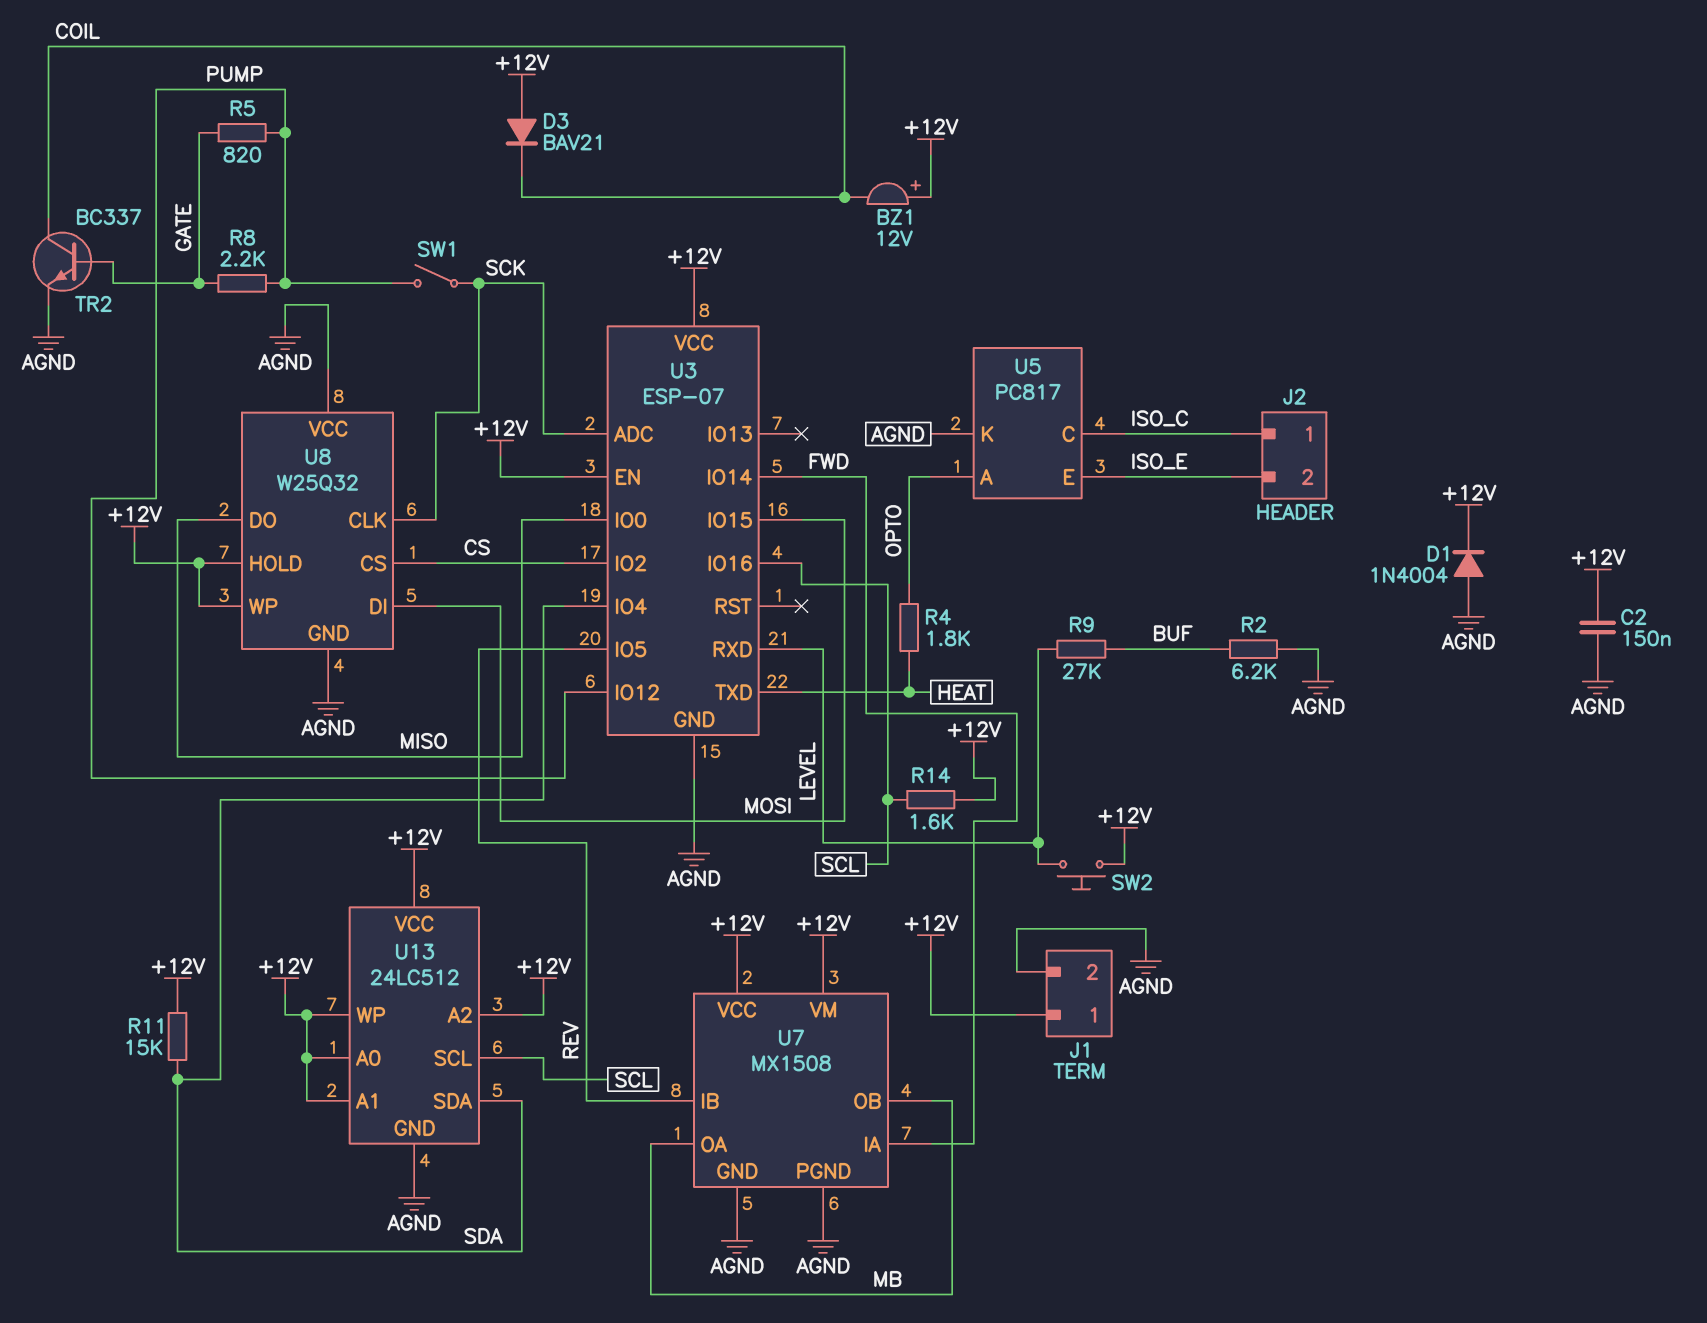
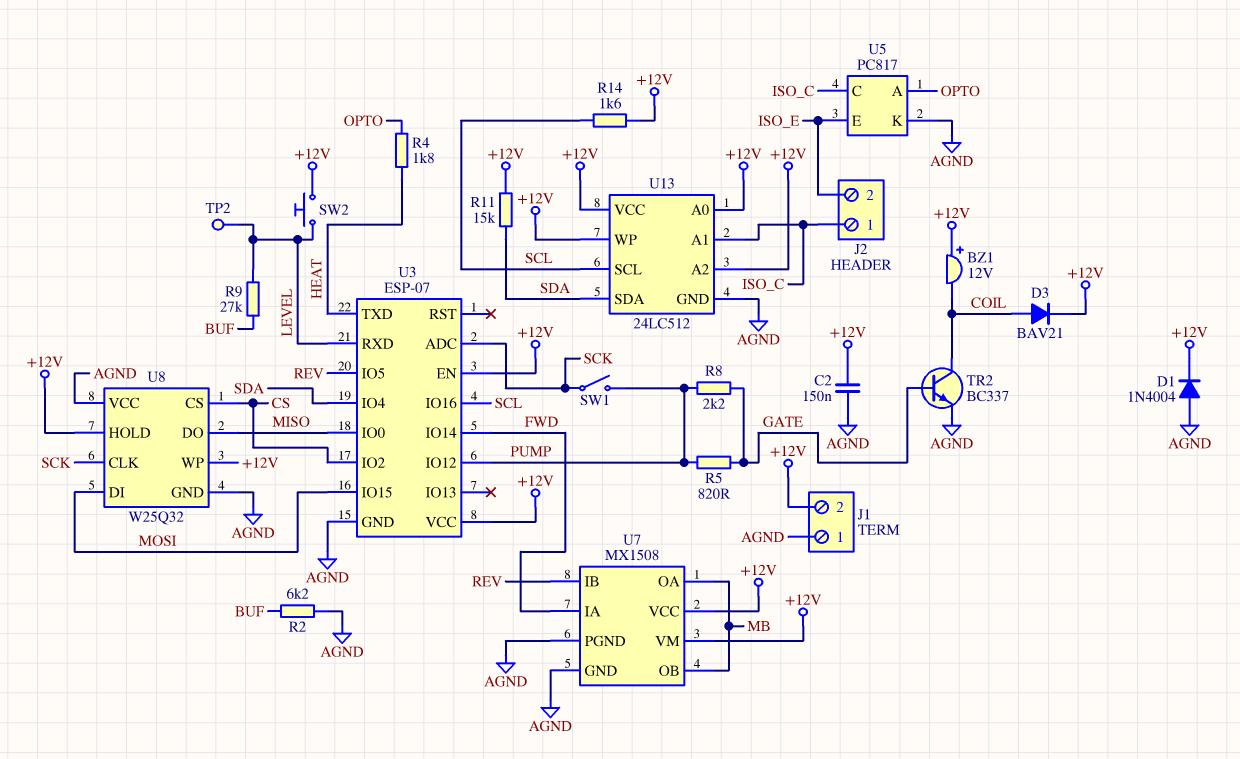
D3: diode BAV21 (A +12V, K COIL) -> diode BAV21 (A COIL, K +12V)
J1 pin 1: +12V -> AGND
J1 pin 2: AGND -> +12V
TP2: none -> test point (LEVEL)
U13 pin A1: +12V -> ISO_C

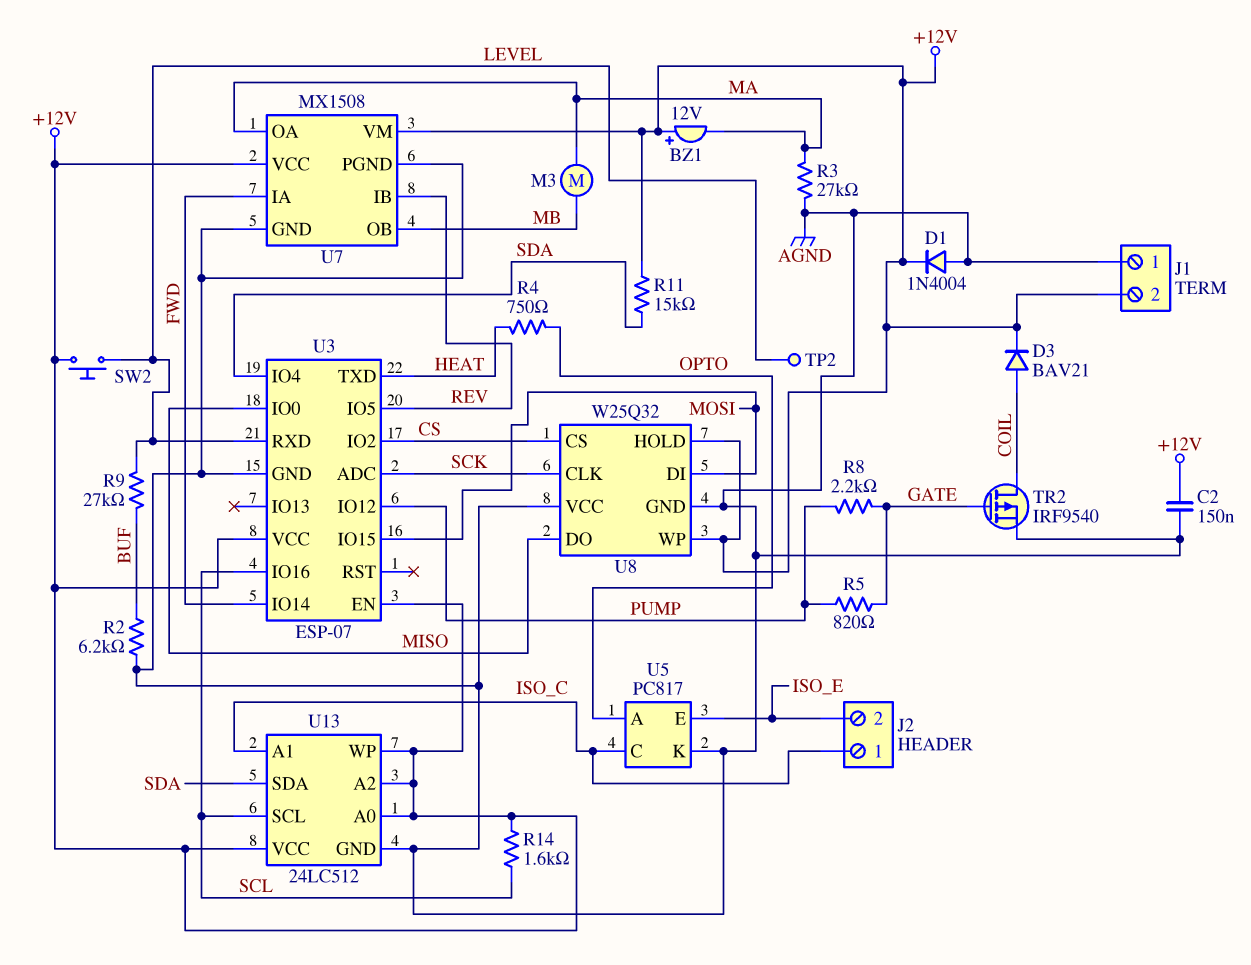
BZ1: buzzer 12V (plus +12V, minus COIL) -> buzzer 12V (plus +12V, minus MA)
M3: none -> motor (MA, MB)
R3: none -> 27k (AGND, MA)
R4: 1.8k (HEAT, OPTO) -> 750 (HEAT, OPTO)
SW1: switch (PUMP, SCK) -> none
TR2: NPN BC337 (B GATE, C COIL, E AGND) -> PMOS IRF9540 (G GATE, D COIL, S AGND)
U7 pin OA: MB -> MA

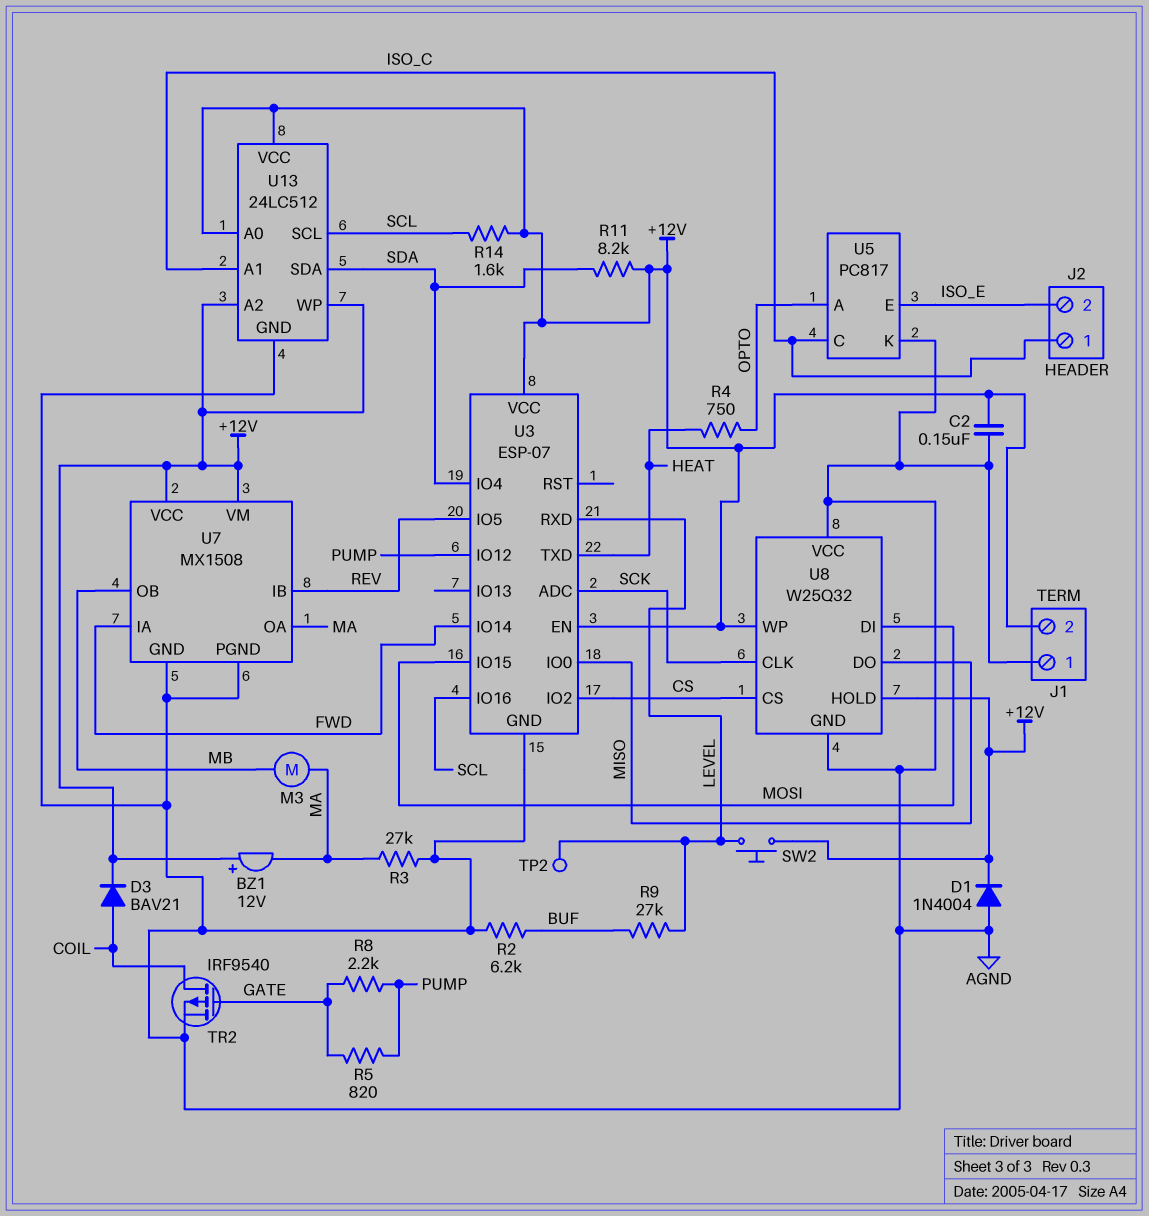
R11: 15k (+12V, SDA) -> 8.2k (+12V, SDA)

